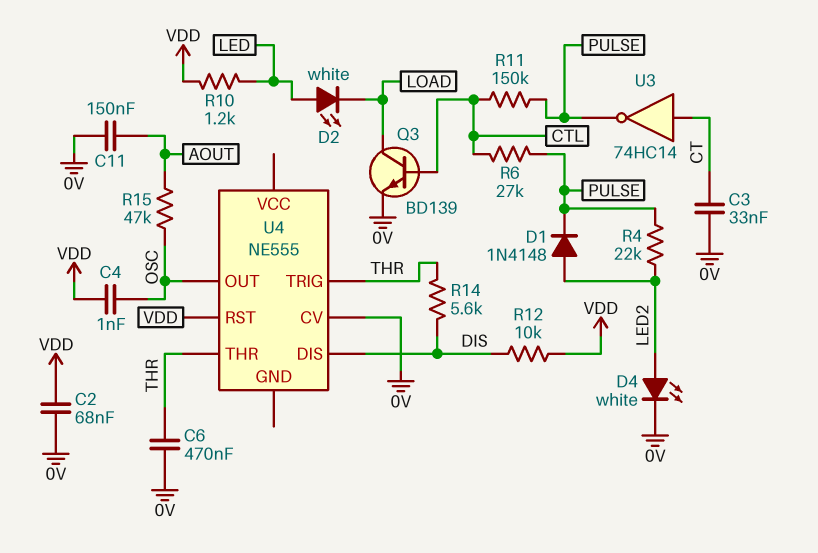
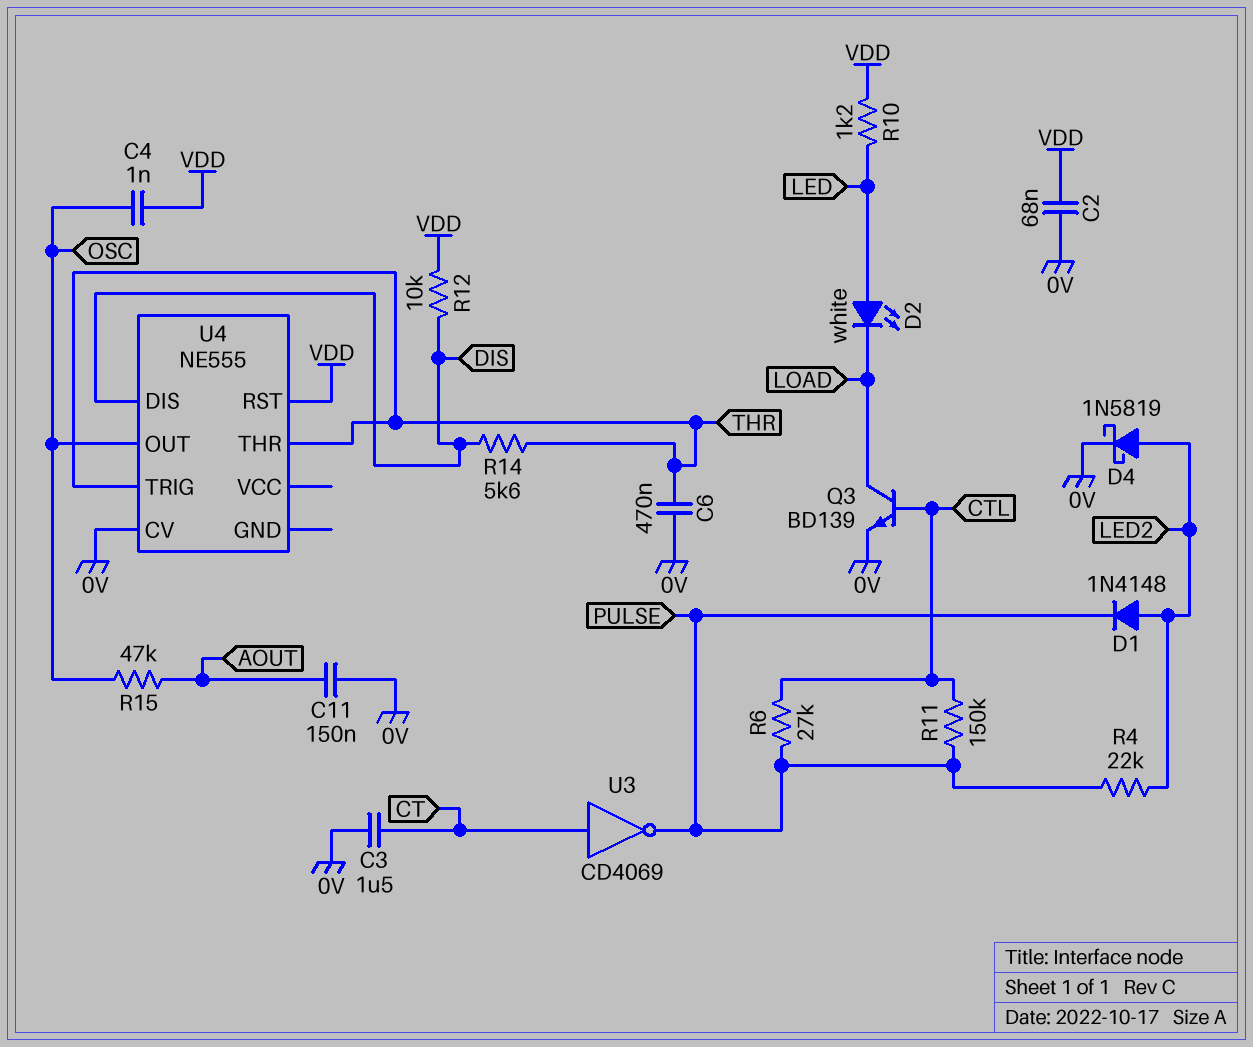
C3: 33nF (0V, CT) -> 1.5uF (0V, CT)
D4: LED white (A LED2, K 0V) -> schottky 1N5819 (A LED2, K 0V)
U3: NOT 74HC14 (in CT, out PULSE) -> NOT CD4069 (in CT, out PULSE)

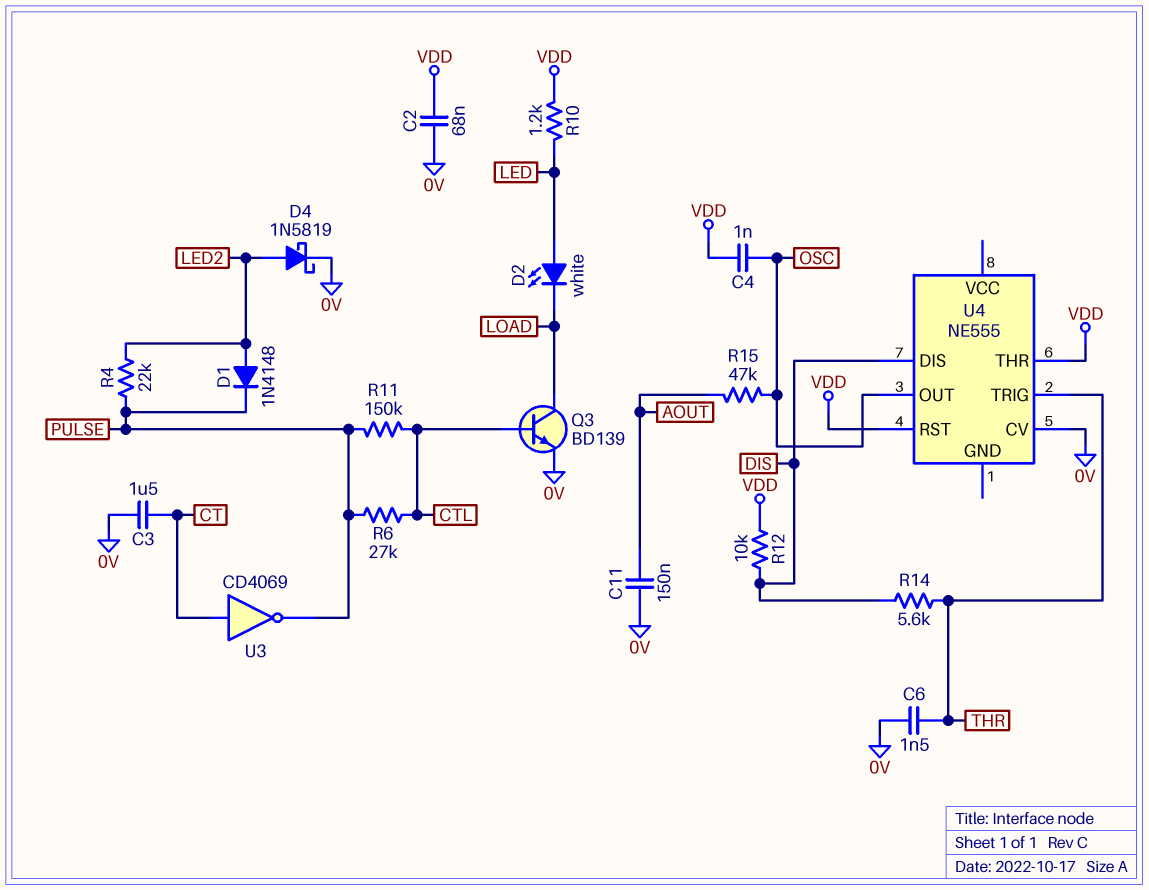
C6: 470nF (0V, THR) -> 1.5nF (0V, THR)
U4 pin THR: THR -> VDD

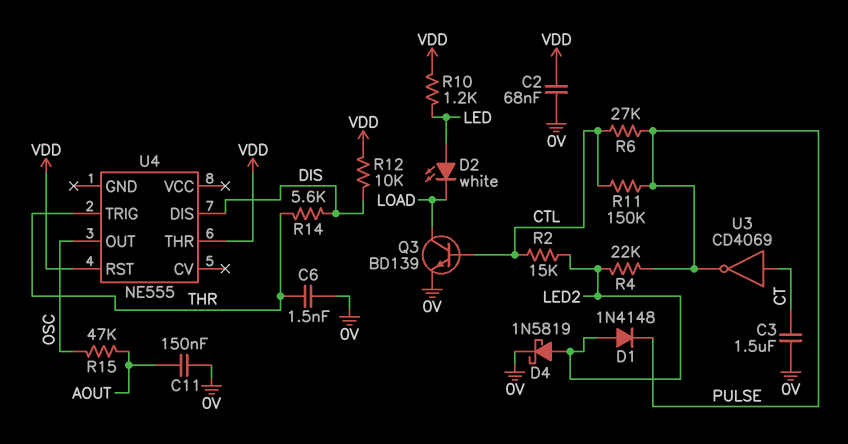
C4: 1nF (OSC, VDD) -> none
R2: none -> 15k (CTL, LED2)
U4 pin CV: 0V -> none

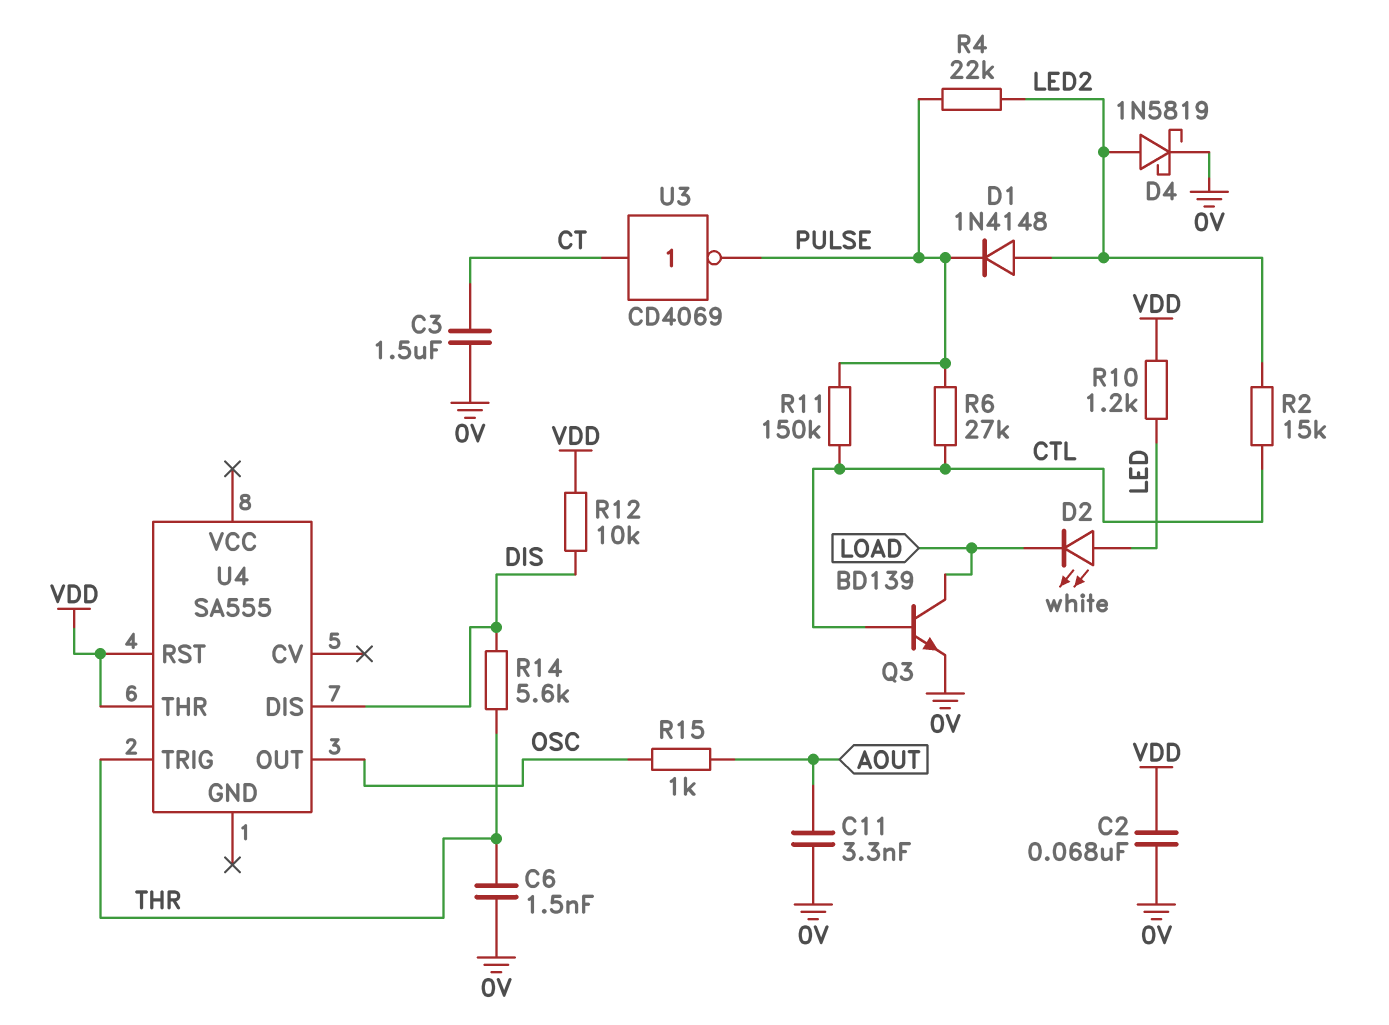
C11: 150nF (0V, AOUT) -> 3.3nF (0V, AOUT)
R15: 47k (AOUT, OSC) -> 1k (AOUT, OSC)
U4: NE555 -> SA555

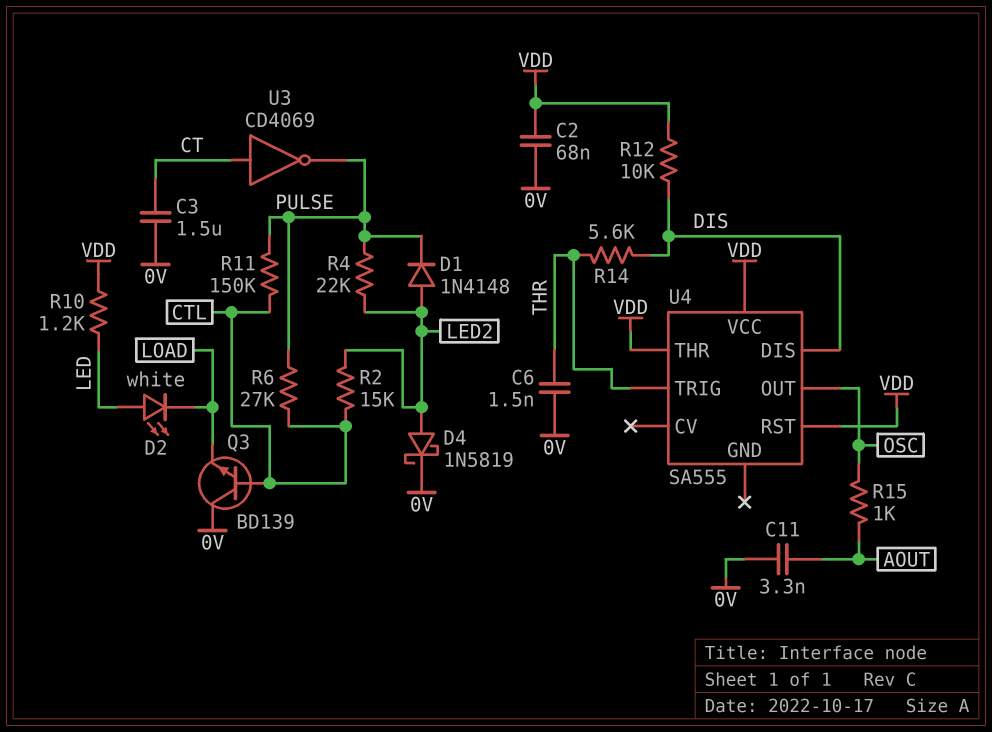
Q3: NPN BD139 (B CTL, C LOAD, E 0V) -> NPN BD139 (B CTL, C 0V, E LOAD)
U4 pin VCC: none -> VDD

